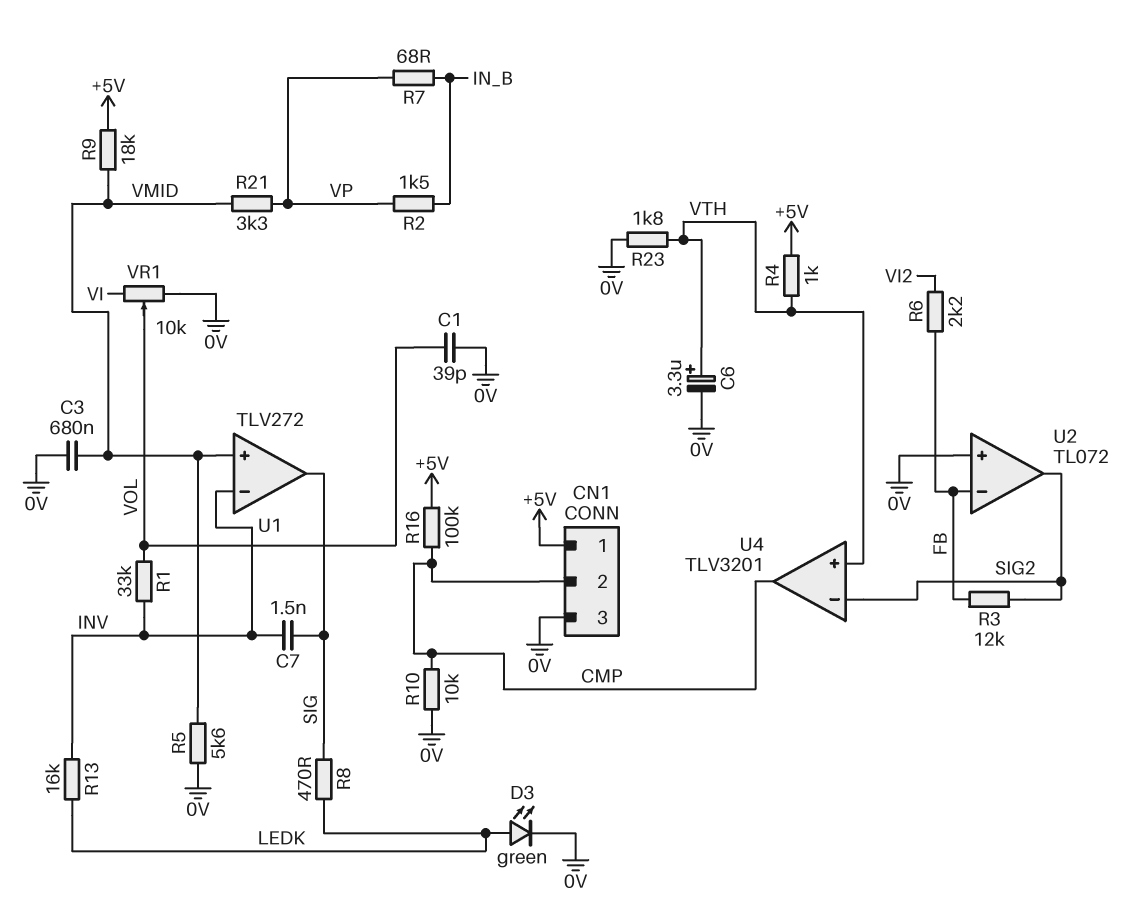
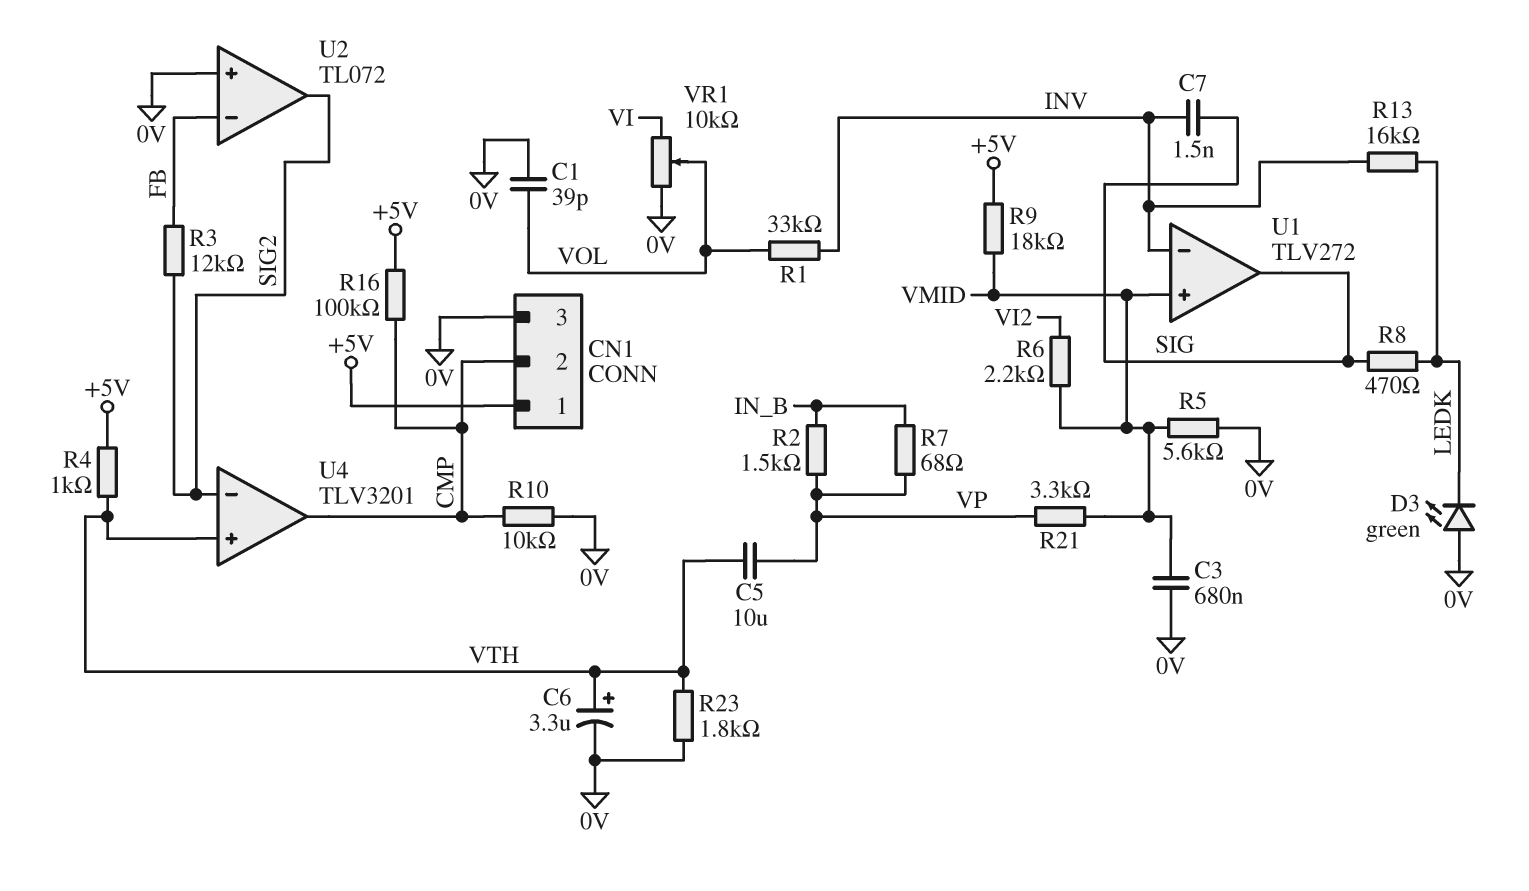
C5: none -> 10uF (VP, VTH)
D3: LED green (A LEDK, K 0V) -> LED green (A 0V, K LEDK)
R6: 2.2k (FB, VI2) -> 2.2k (VI2, VMID)

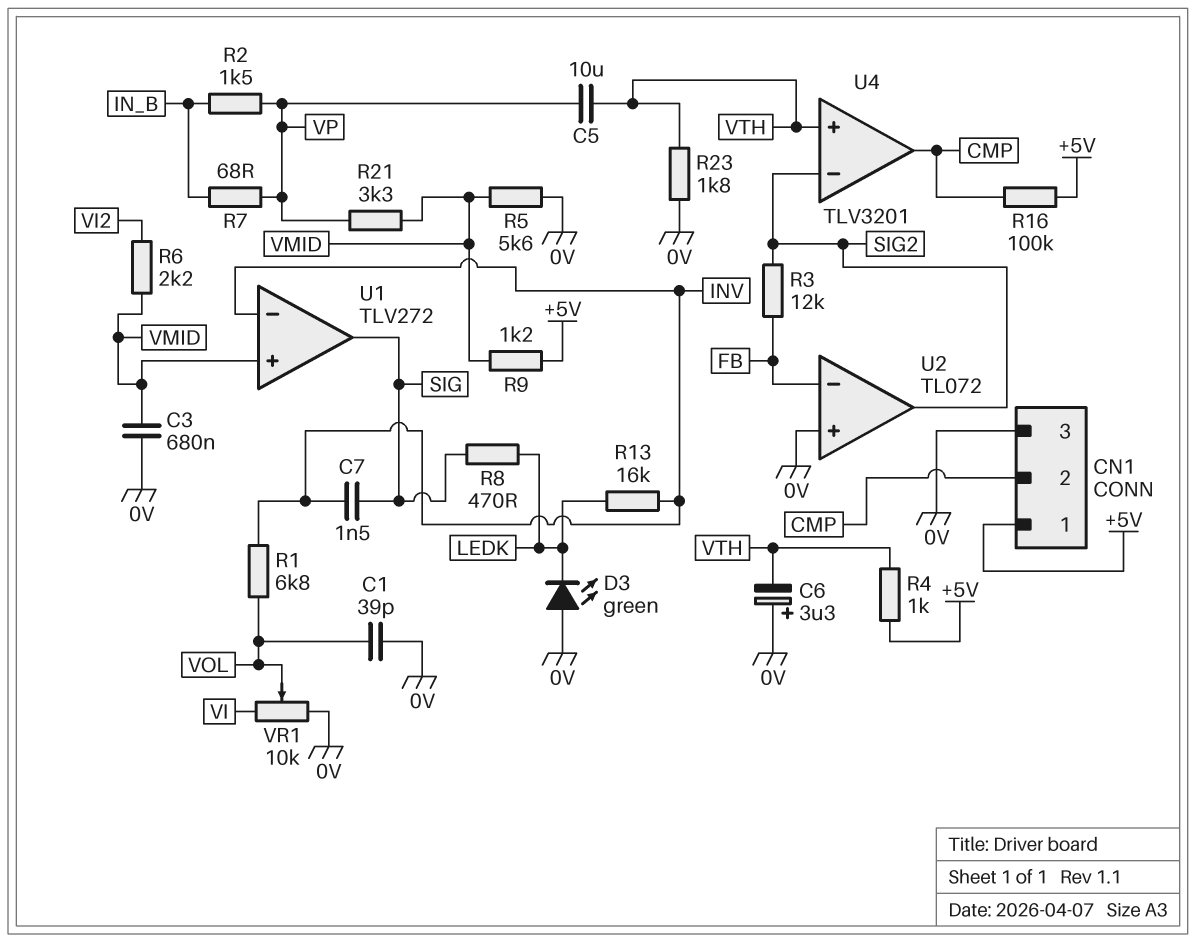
C6: 3.3uF (plus VTH, minus 0V) -> 3.3uF (plus 0V, minus VTH)
R1: 33k (INV, VOL) -> 6.8k (INV, VOL)
R9: 18k (+5V, VMID) -> 1.2k (+5V, VMID)
R10: 10k (0V, CMP) -> none

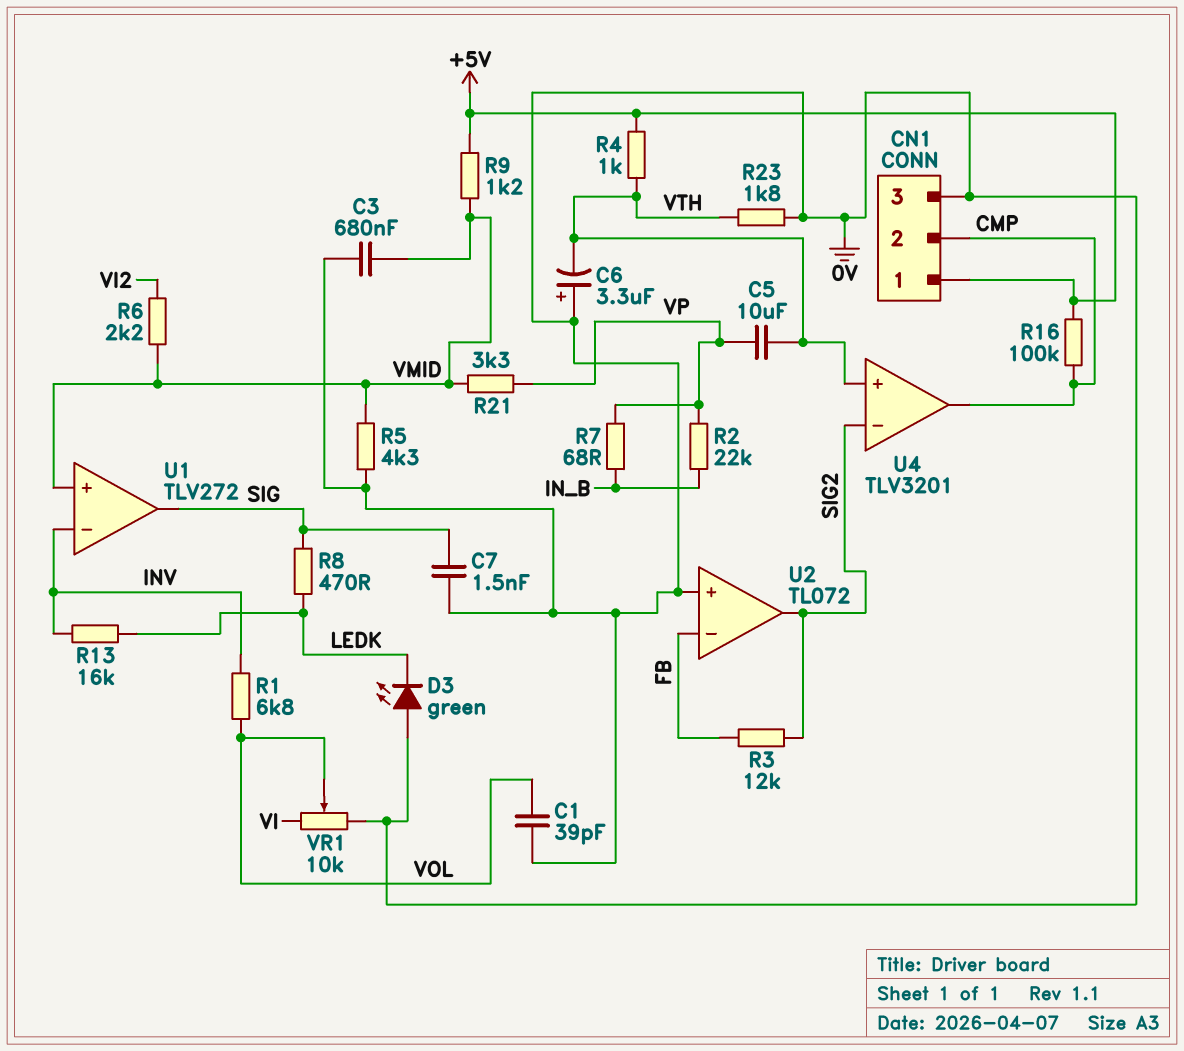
C7: 1.5nF (INV, SIG) -> 1.5nF (0V, SIG)
R2: 1.5k (IN_B, VP) -> 22k (IN_B, VP)
R5: 5.6k (0V, VMID) -> 4.3k (0V, VMID)

